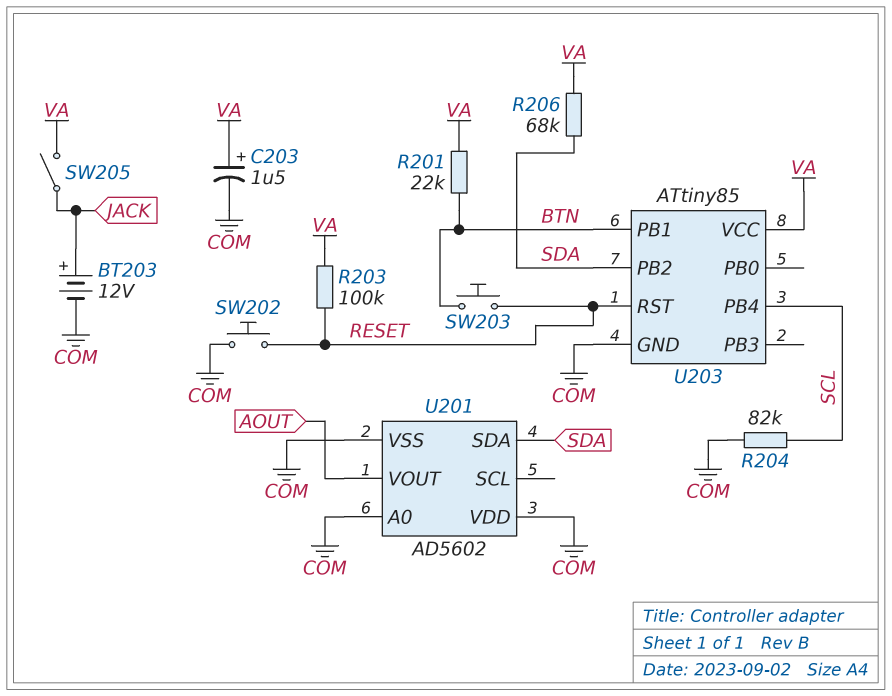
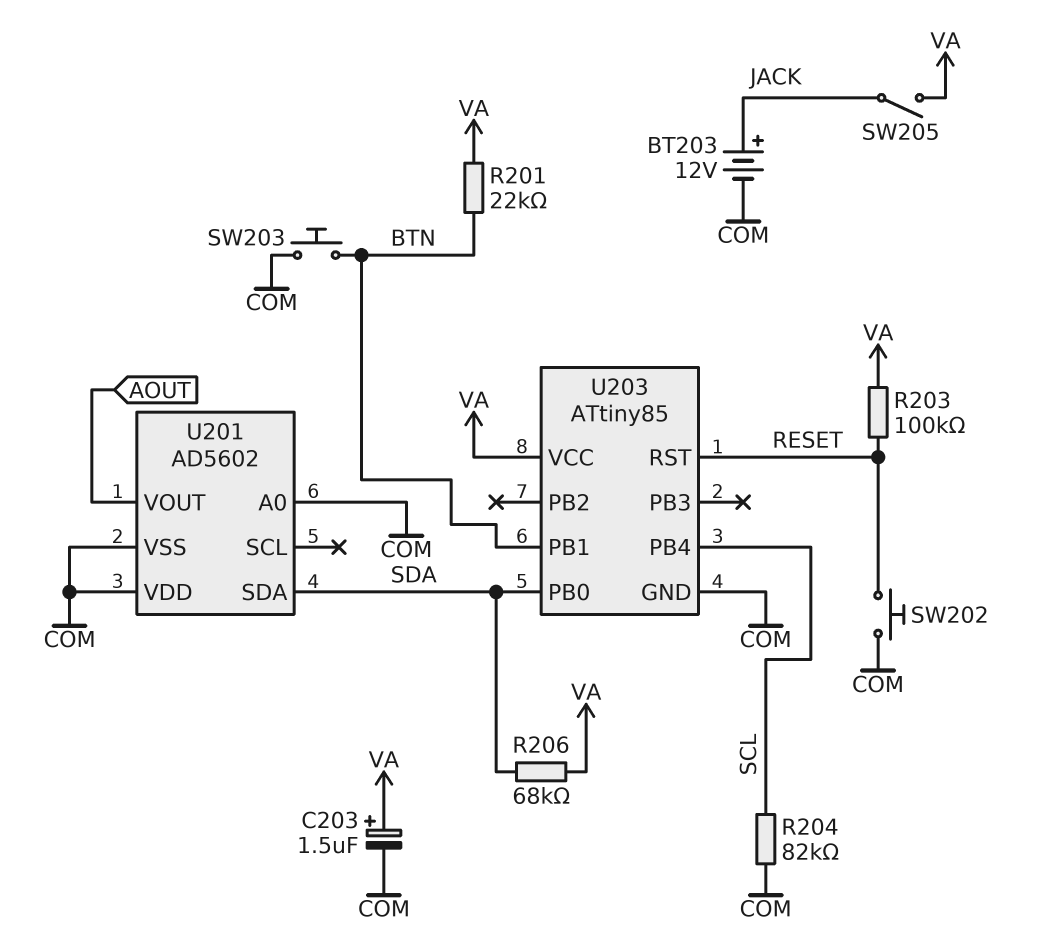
SW203: button (BTN, RESET) -> button (BTN, COM)
U203 pin PB0: none -> SDA
U203 pin PB2: SDA -> none

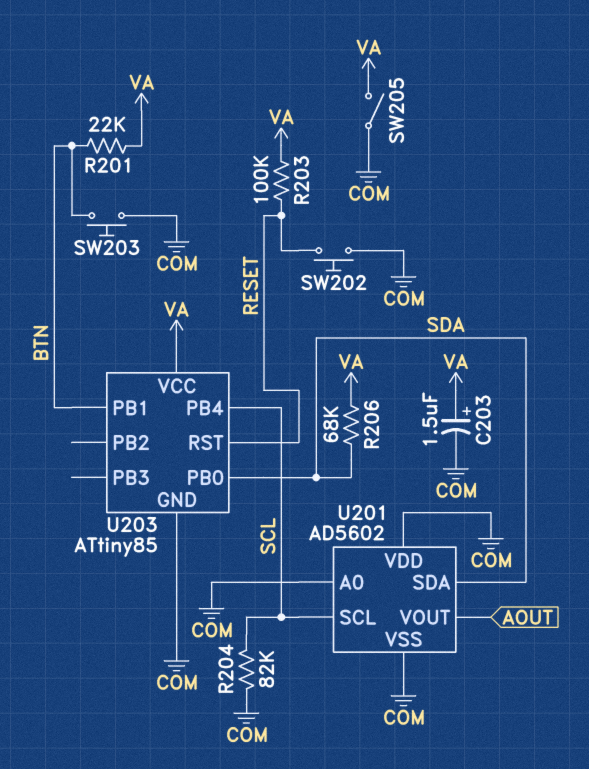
BT203: 12V (plus JACK, minus COM) -> none
SW205: switch (JACK, VA) -> switch (COM, VA)
U201 pin SCL: none -> SCL

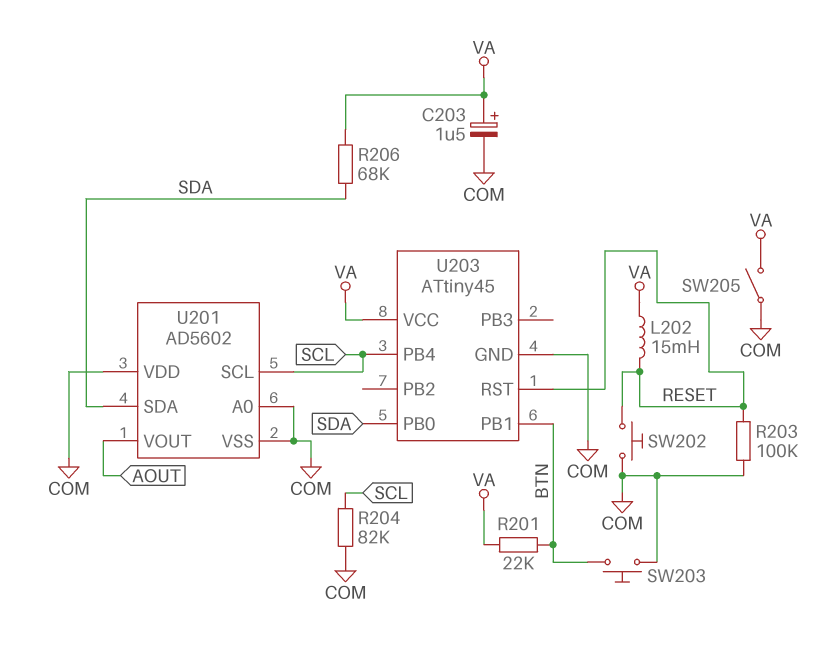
L202: none -> 15mH (RESET, VA)
R203: 100k (RESET, VA) -> 100k (COM, RESET)
U203: ATtiny85 -> ATtiny45

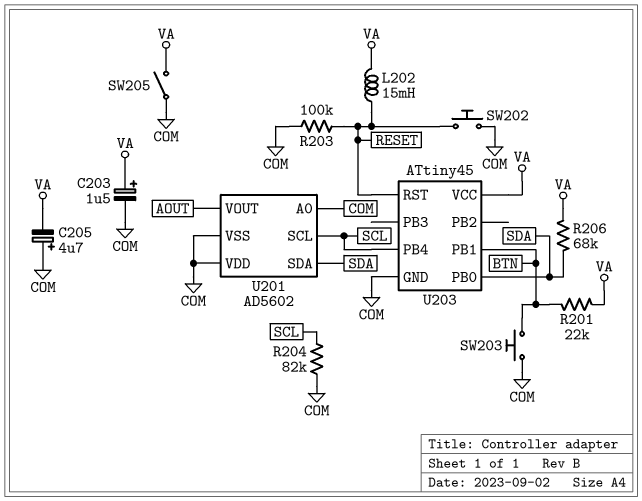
C205: none -> 4.7uF (plus COM, minus VA)

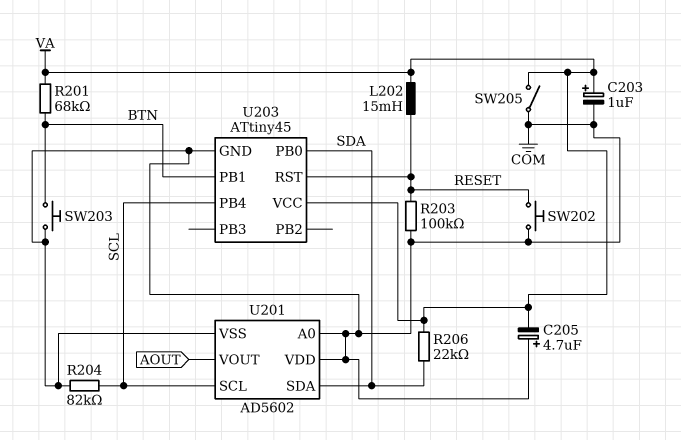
C203: 1.5uF (plus VA, minus COM) -> 1uF (plus VA, minus COM)
R201: 22k (BTN, VA) -> 68k (BTN, VA)
R206: 68k (SDA, VA) -> 22k (SDA, VA)

